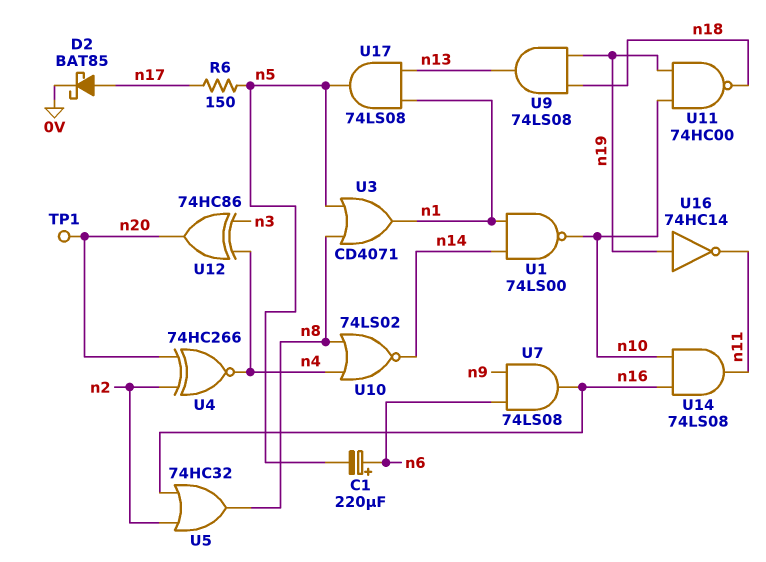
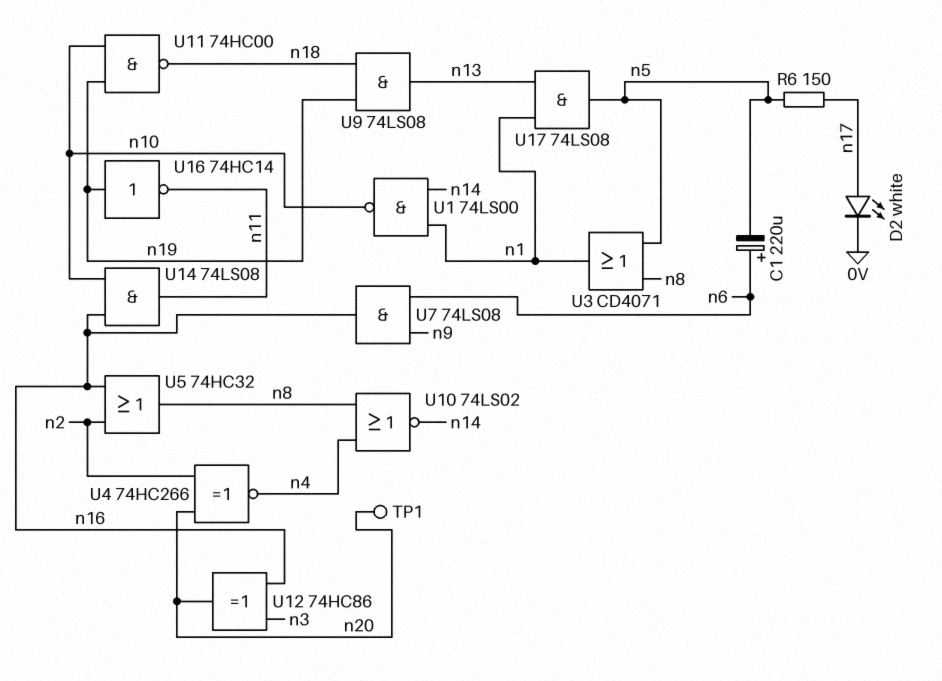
D2: schottky BAT85 (A n17, K 0V) -> LED white (A n17, K 0V)
U12: XOR 74HC86 (in n3, in n4, out n20) -> XOR 74HC86 (in n3, in n16, out n20)

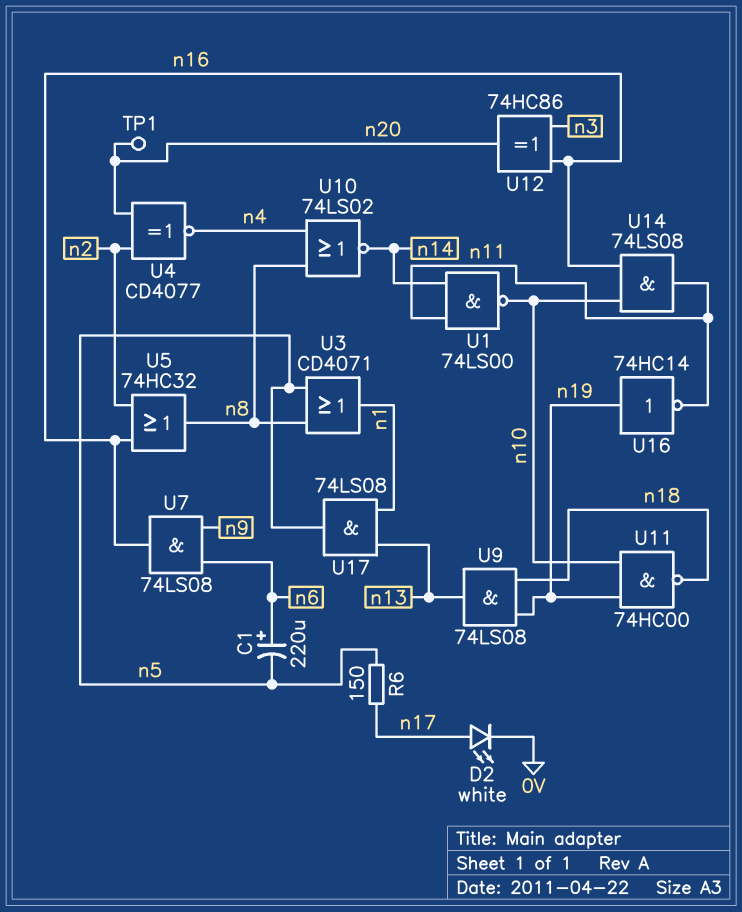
U1: NAND 74LS00 (in n1, in n14, out n10) -> NAND 74LS00 (in n11, in n14, out n10)
U4: XNOR 74HC266 (in n2, in n20, out n4) -> XNOR CD4077 (in n2, in n20, out n4)

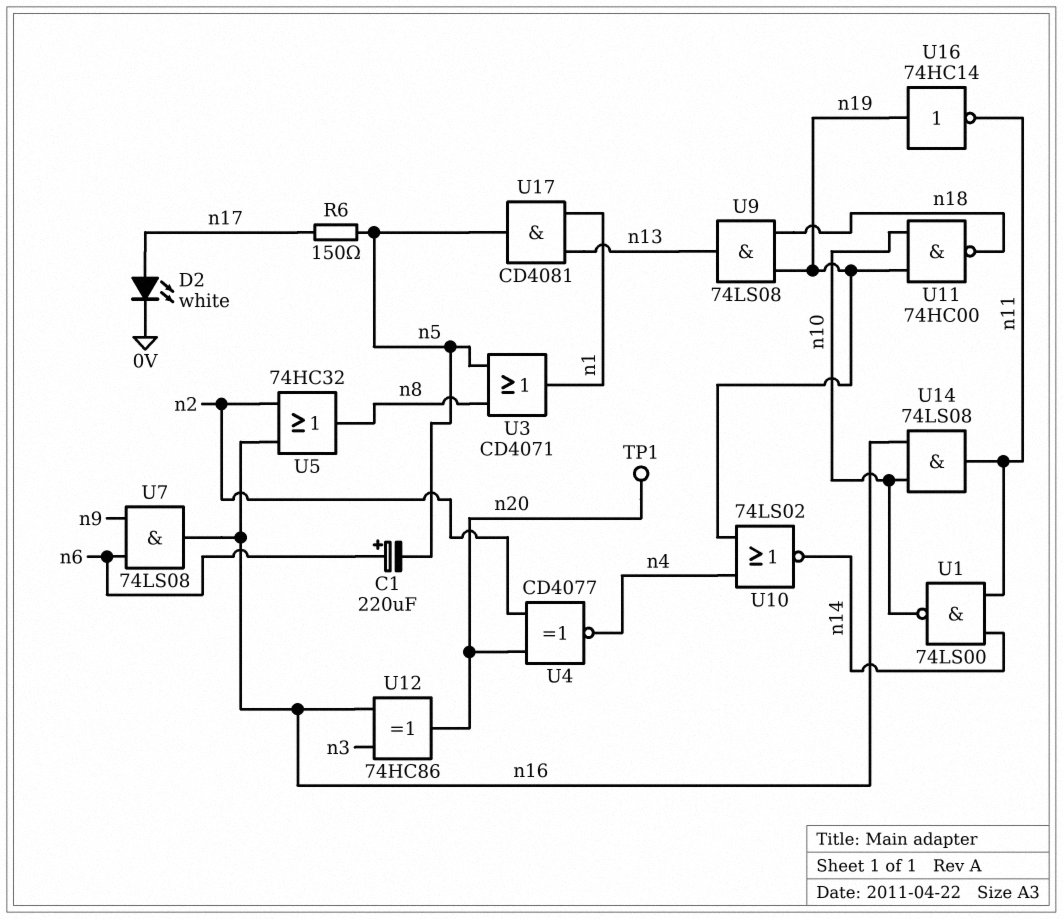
U10: NOR 74LS02 (in n4, in n8, out n14) -> NOR 74LS02 (in n4, in n19, out n14)
U17: AND 74LS08 (in n1, in n13, out n5) -> AND CD4081 (in n1, in n13, out n5)

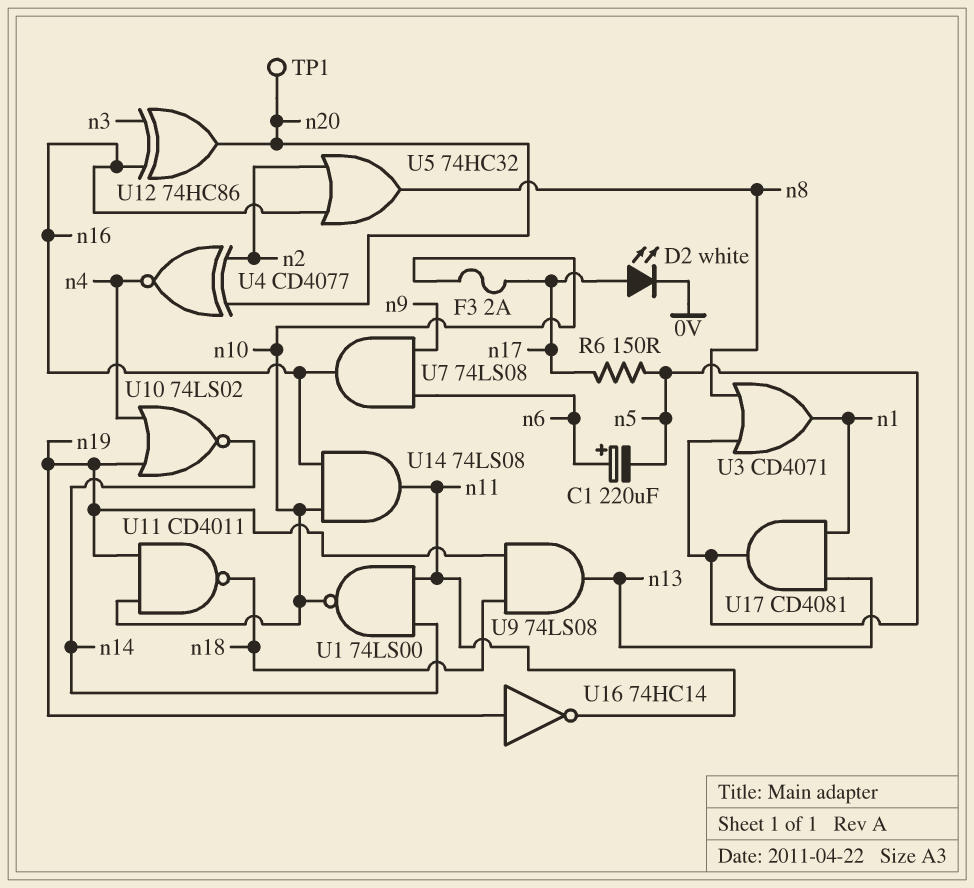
F3: none -> 2A (n10, n17)
U11: NAND 74HC00 (in n10, in n19, out n18) -> NAND CD4011 (in n10, in n19, out n18)

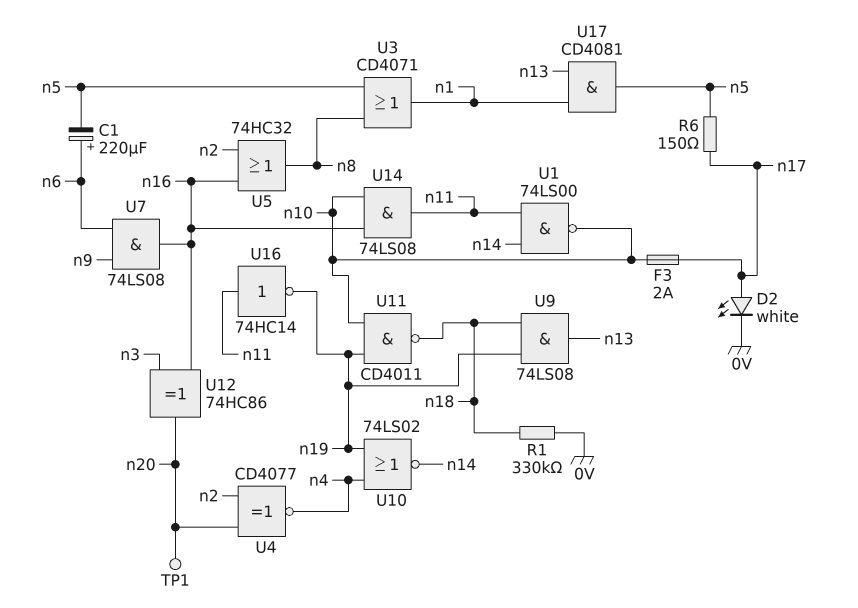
R1: none -> 330k (0V, n18)
U16: NOT 74HC14 (in n19, out n11) -> NOT 74HC14 (in n11, out n19)

